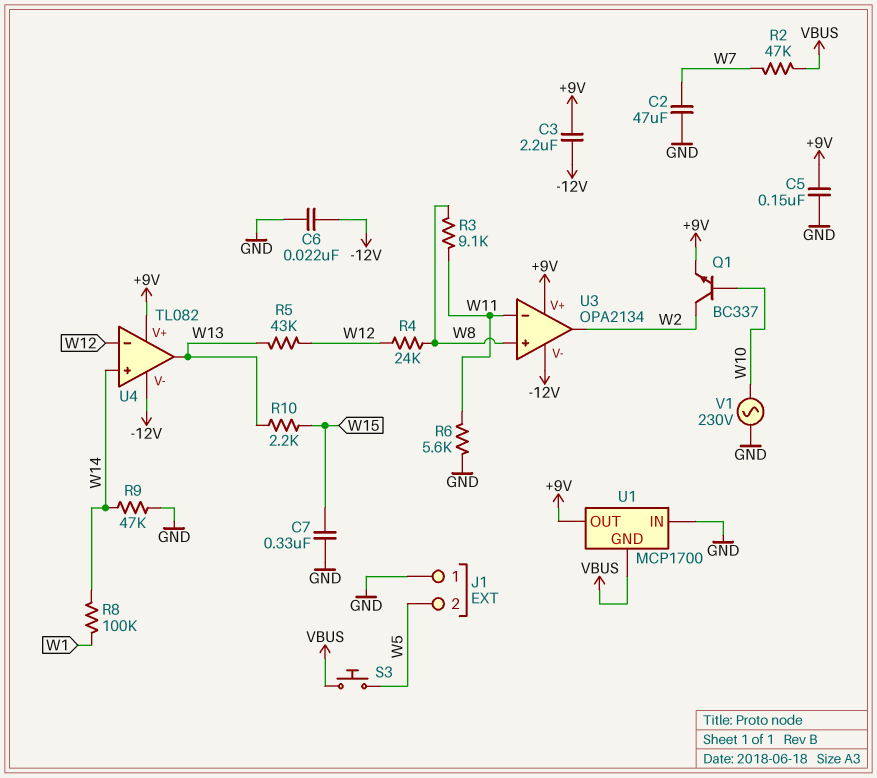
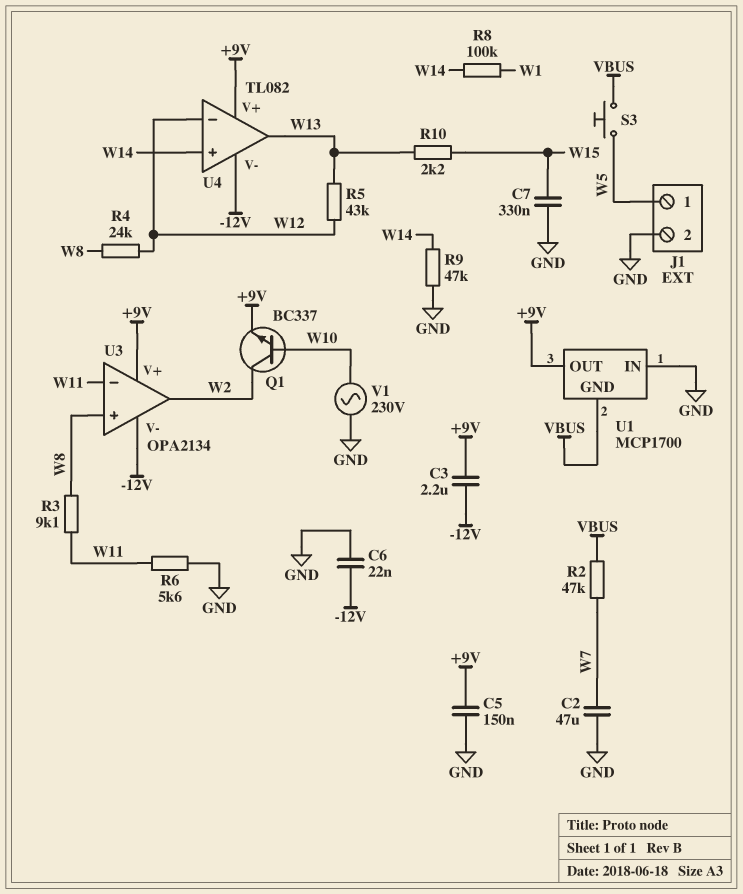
J1 pin 1: GND -> W5
J1 pin 2: W5 -> GND

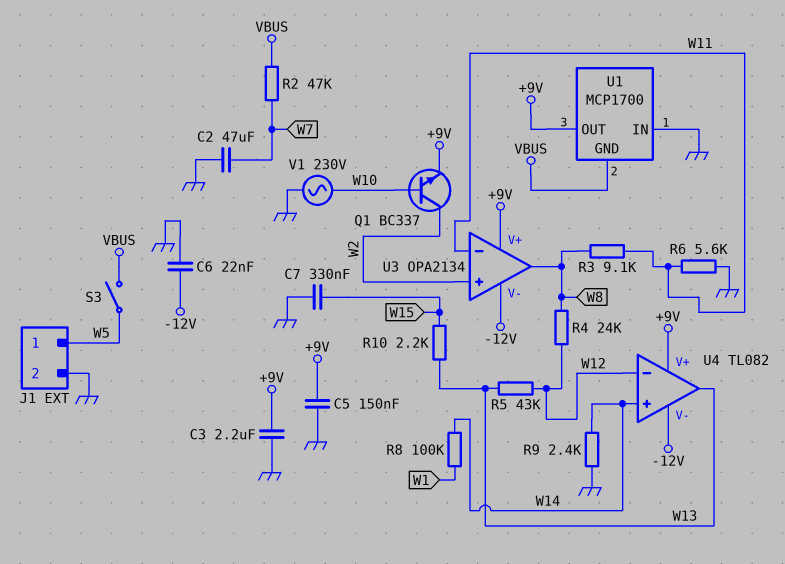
C3: 2.2uF (+9V, -12V) -> 2.2uF (+9V, GND)
R9: 47k (GND, W14) -> 2.4k (GND, W14)
S3: button (VBUS, W5) -> switch (VBUS, W5)
U3 pin in+: W8 -> W2
U3 pin out: W2 -> W8

